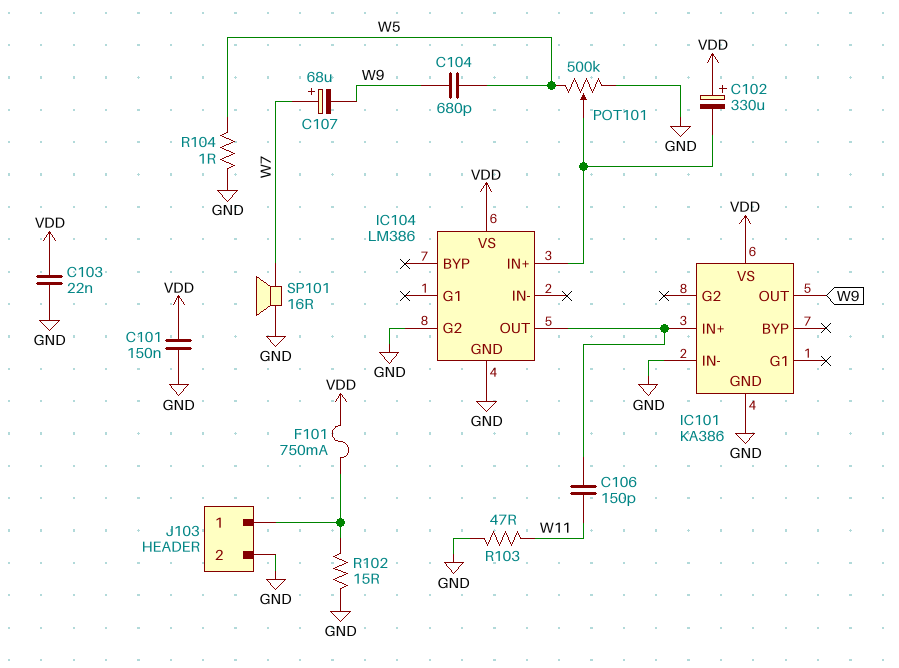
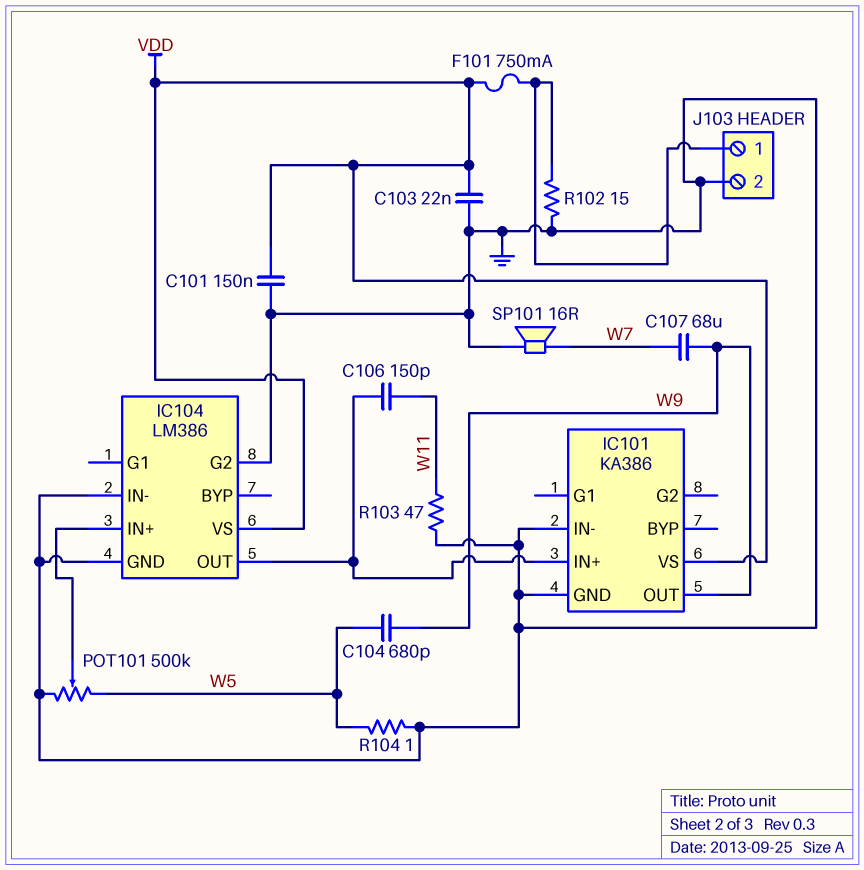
C102: 330uF (plus VDD, minus IC104/IN+) -> none
C107: 68uF (plus W7, minus W9) -> 68uF (W7, W9)
IC104 pin IN-: none -> GND

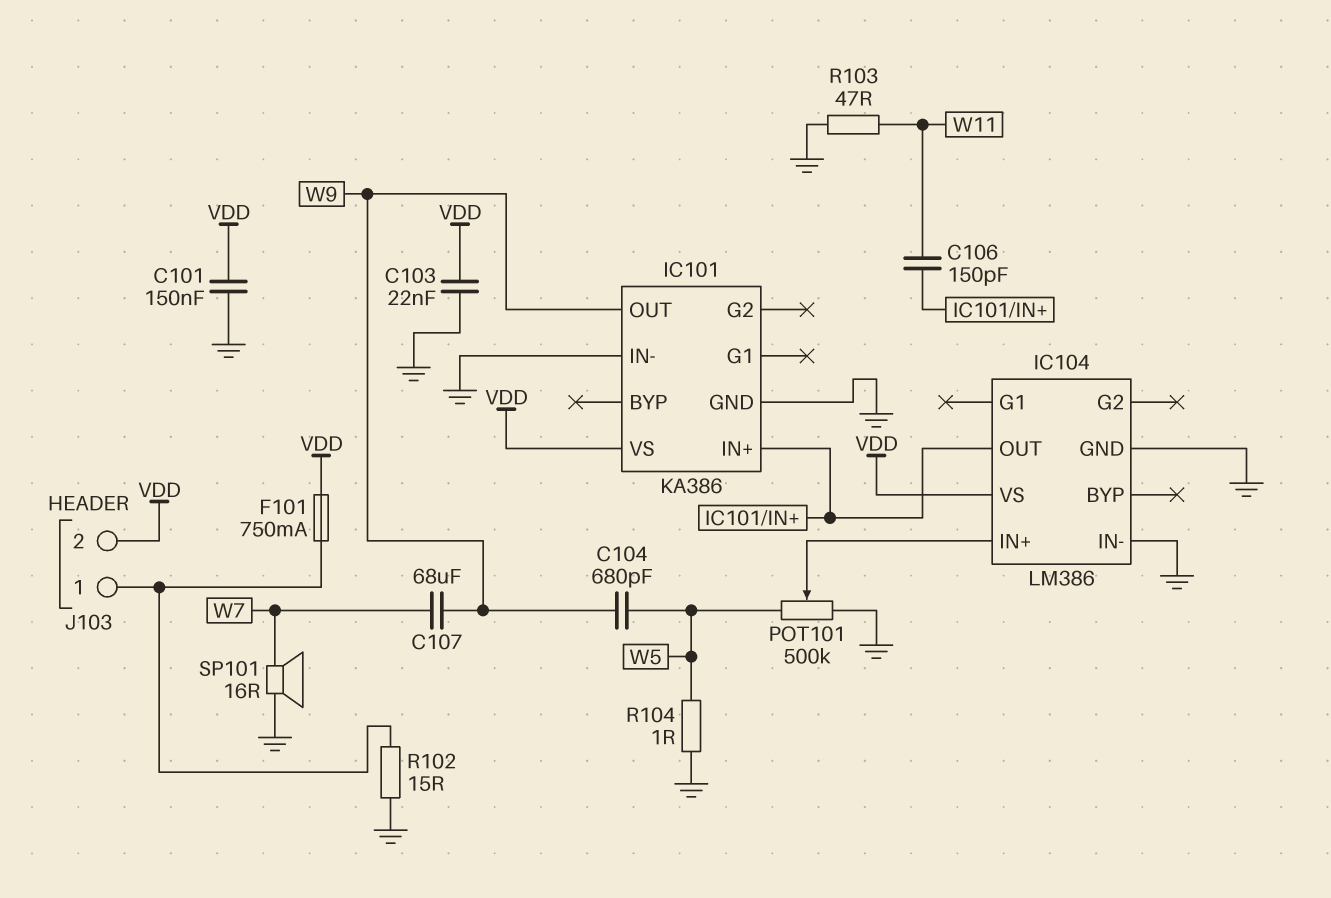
IC104 pin G2: GND -> none
J103 pin 2: GND -> VDD

